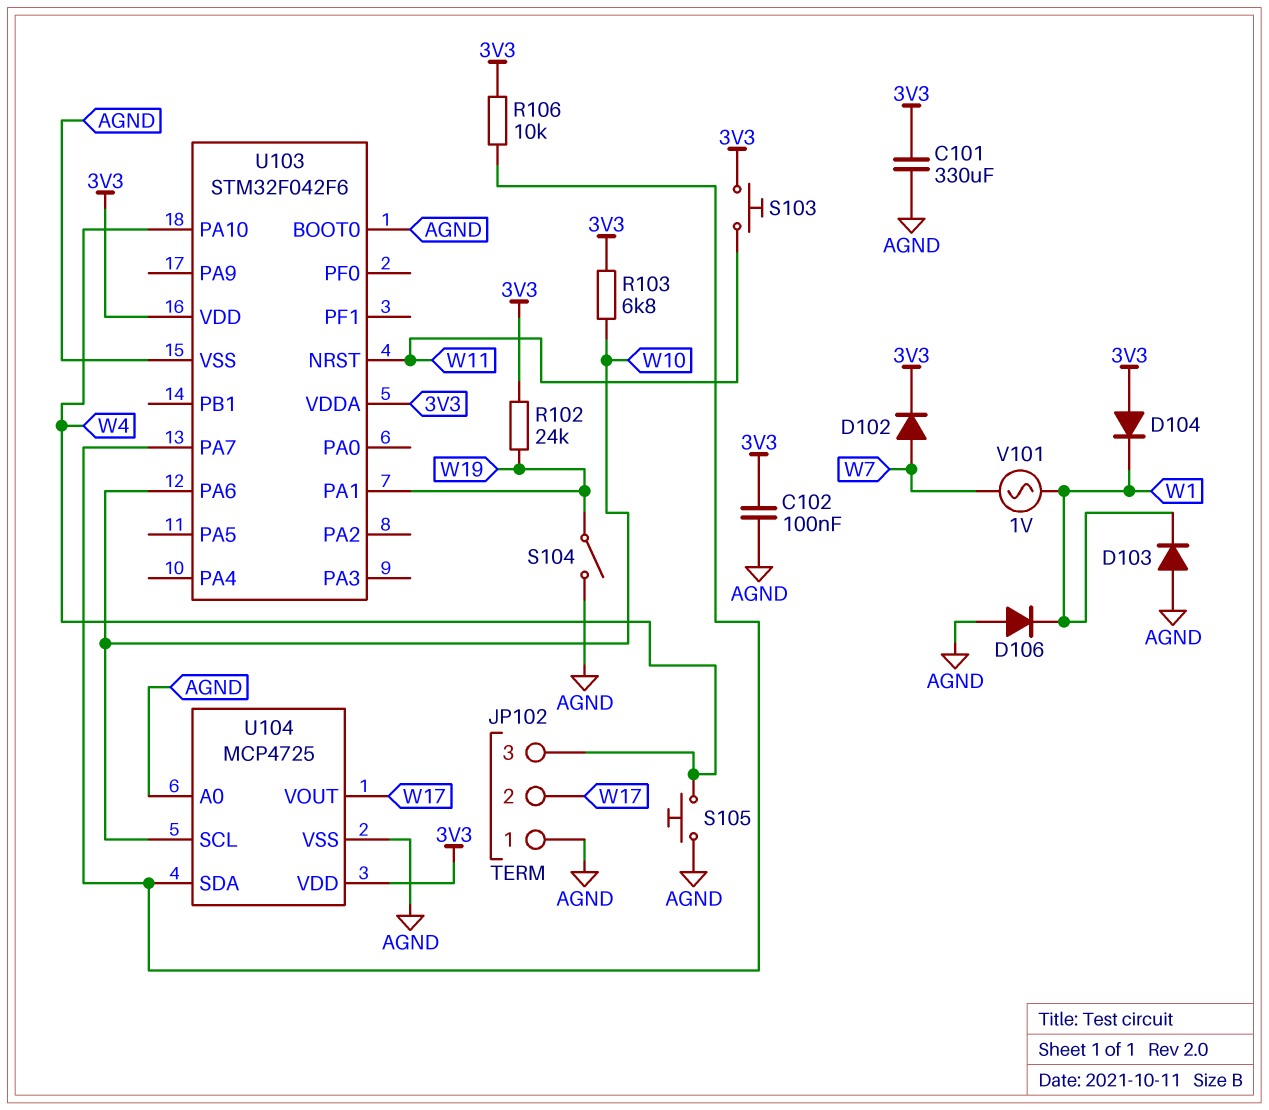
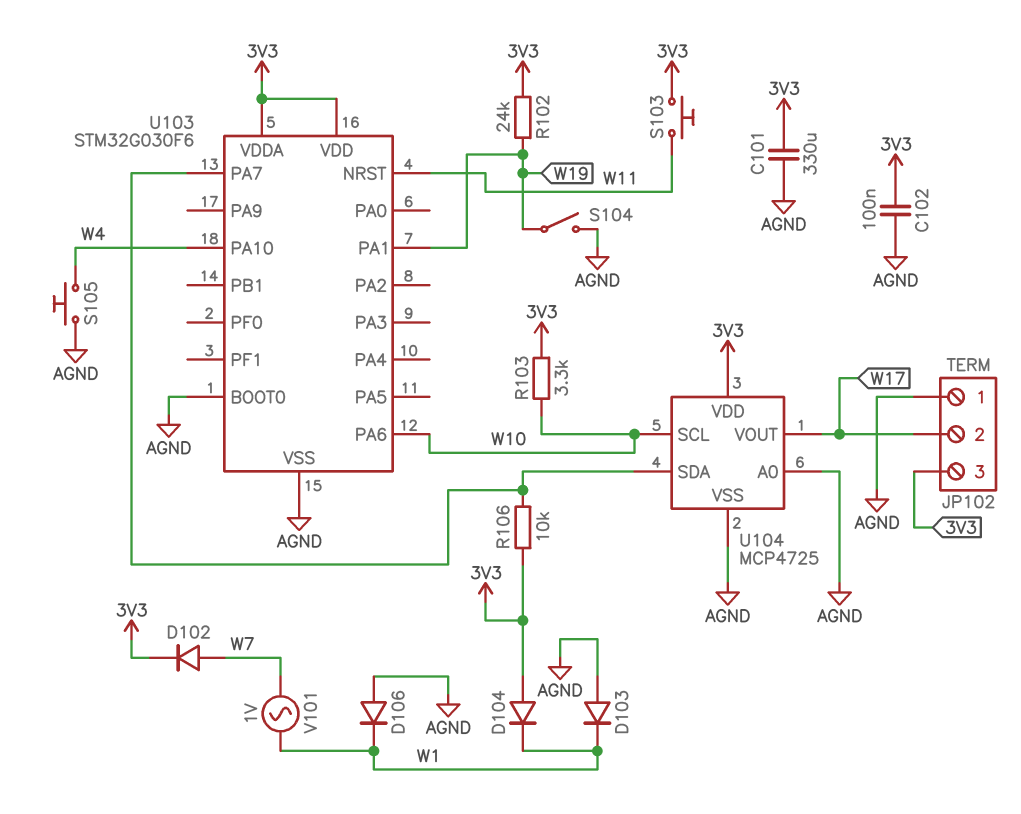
JP102 pin 3: W4 -> 3V3
R103: 6.8k (3V3, W10) -> 3.3k (3V3, W10)
U103: STM32F042F6 -> STM32G030F6

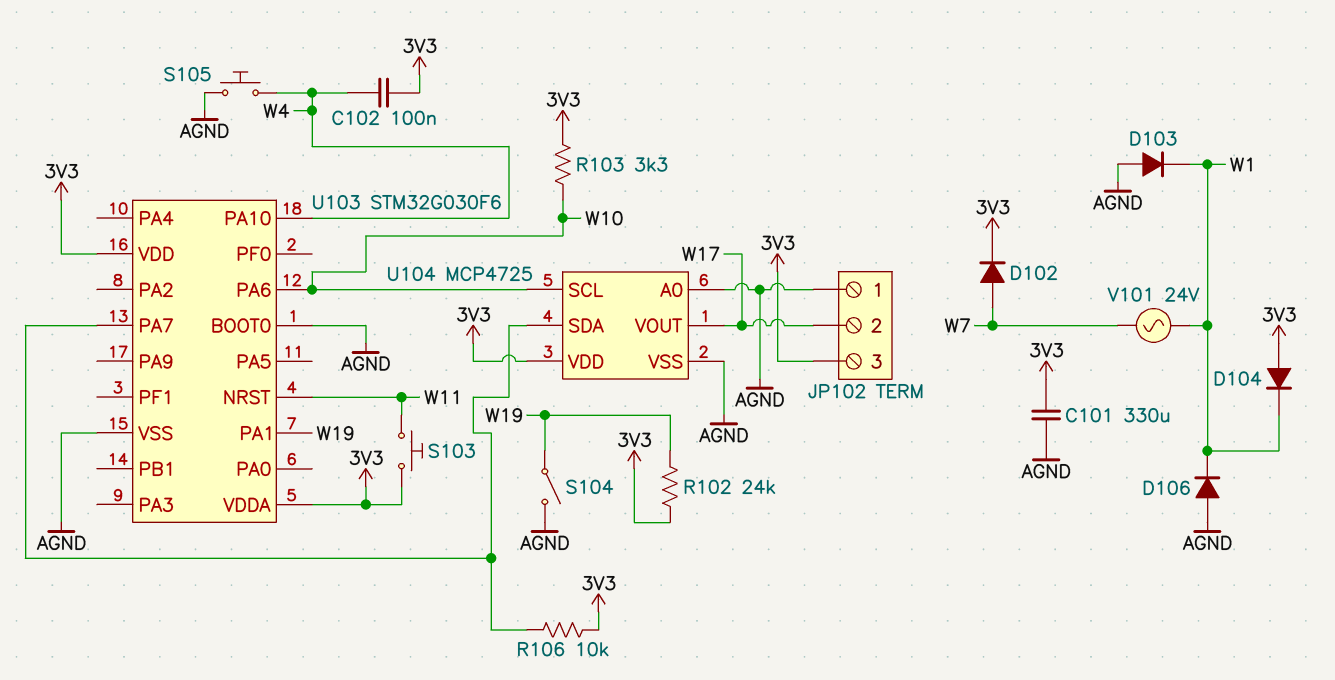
C102: 100nF (3V3, AGND) -> 100nF (3V3, W4)
V101: AC 1V (W1, W7) -> AC 24V (W1, W7)

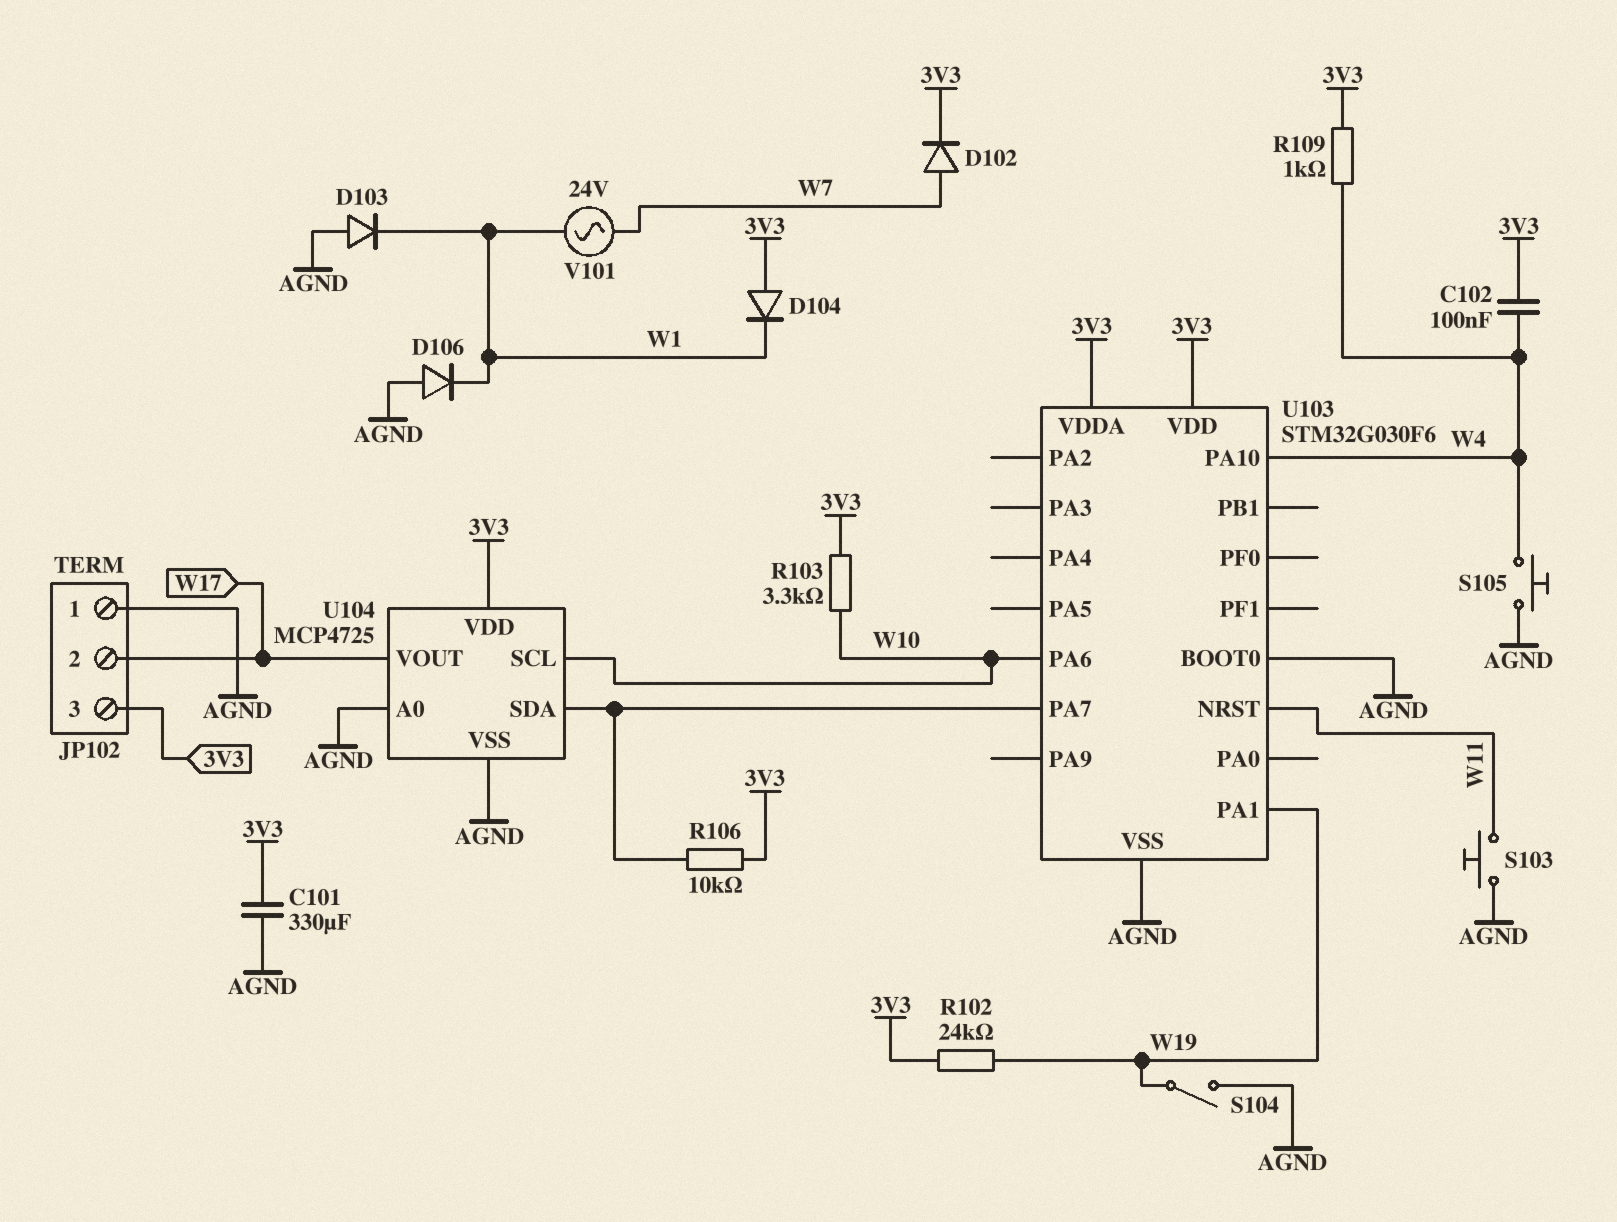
R109: none -> 1k (3V3, W4)
S103: button (3V3, W11) -> button (AGND, W11)

